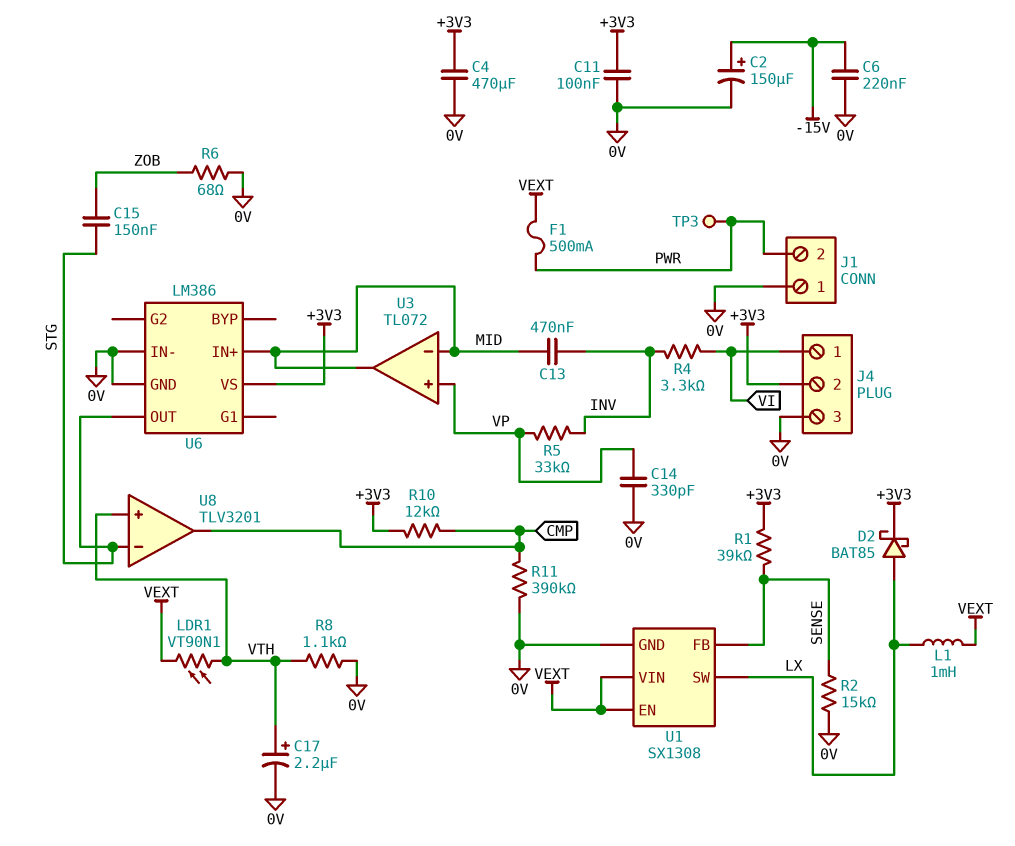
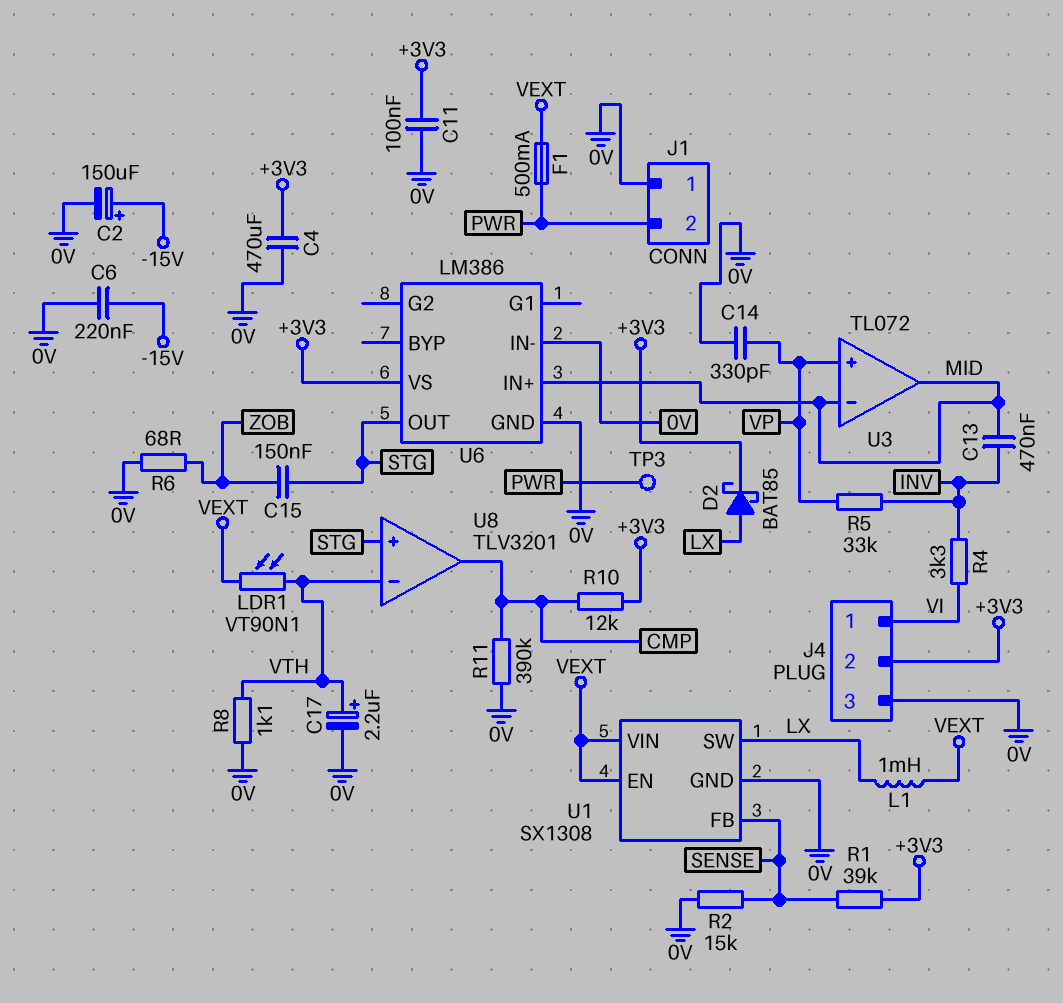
U8 pin in+: VTH -> STG
U8 pin in-: STG -> VTH

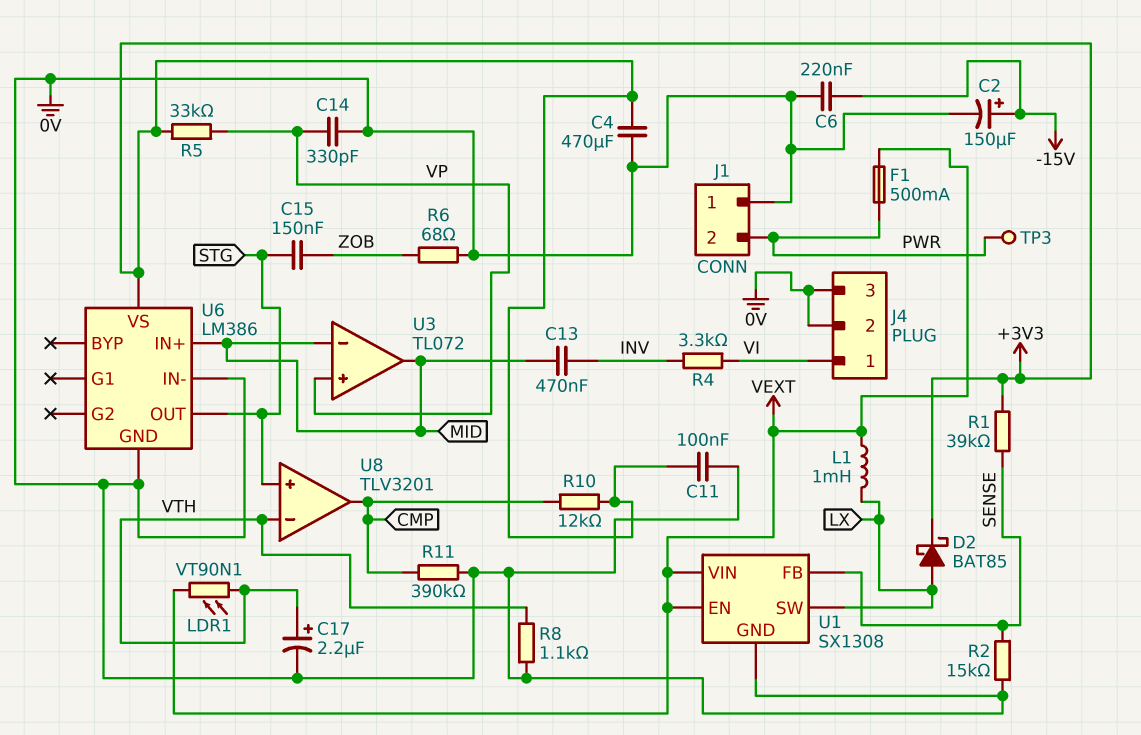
J4 pin 2: +3V3 -> 0V
R5: 33k (INV, VP) -> 33k (+3V3, VP)

